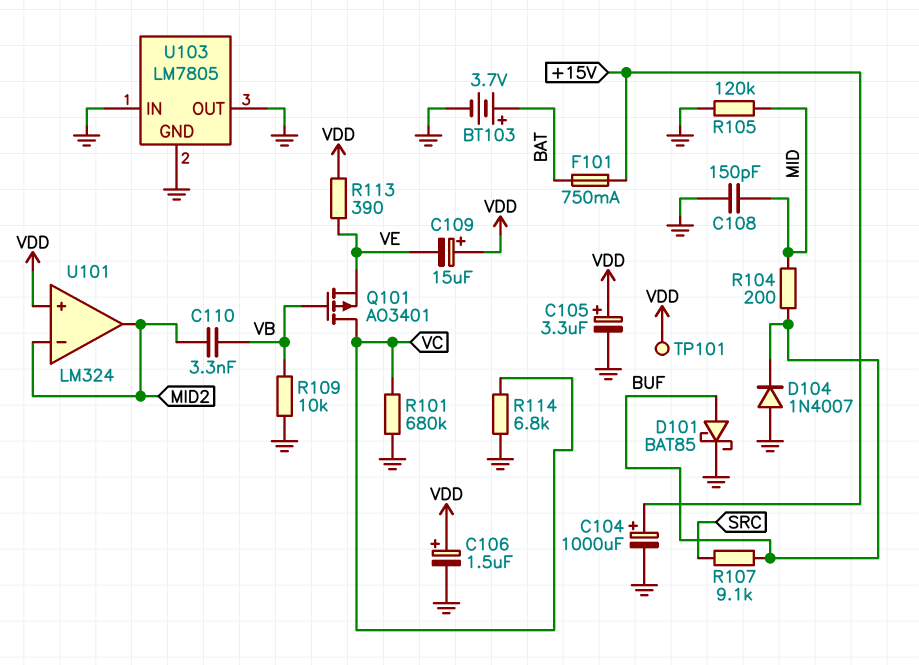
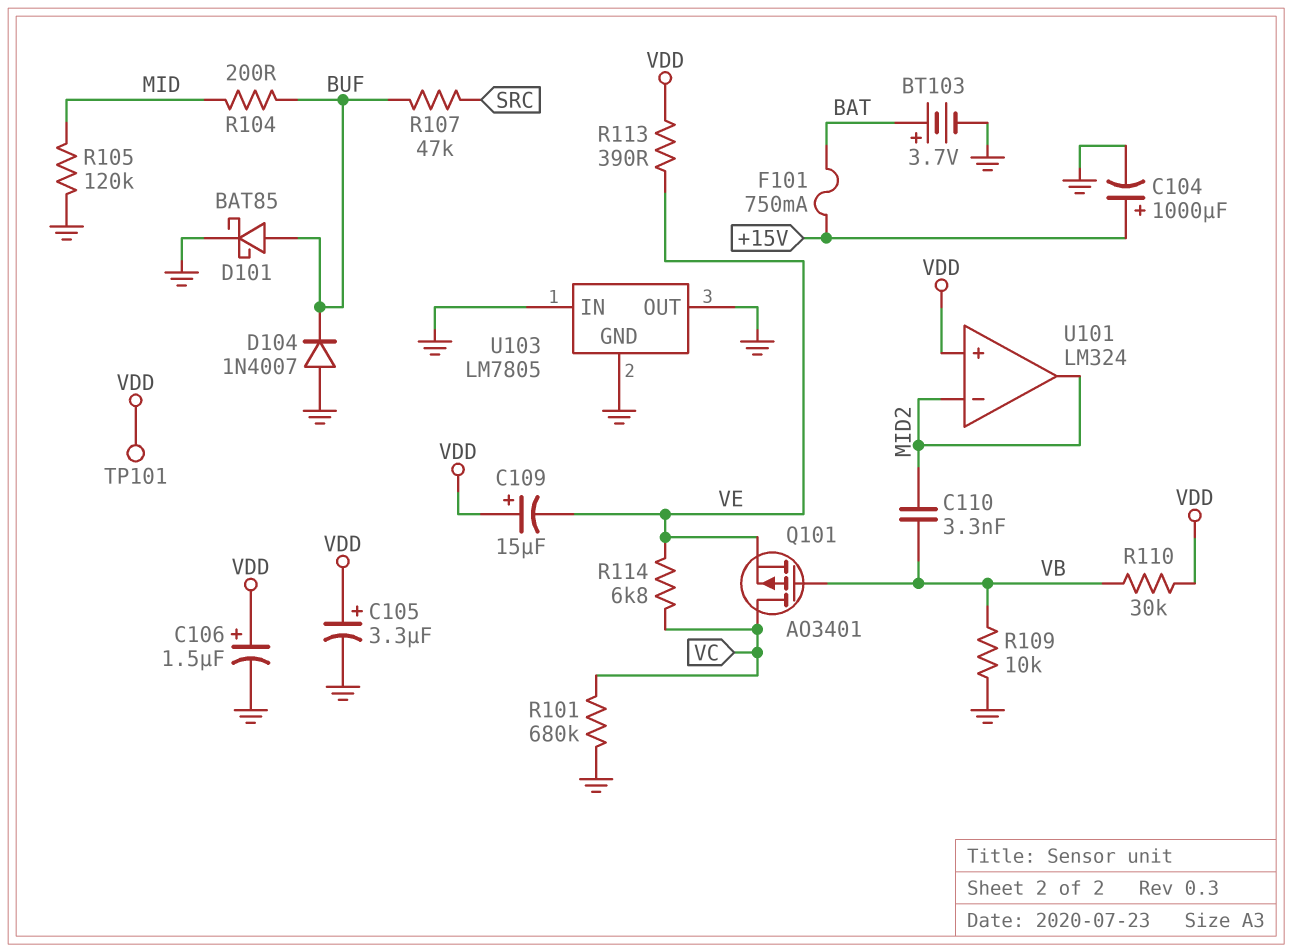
C108: 150pF (GND, MID) -> none
R107: 9.1k (BUF, SRC) -> 47k (BUF, SRC)
R110: none -> 30k (VB, VDD)
R114: 6.8k (GND, VC) -> 6.8k (VC, VE)

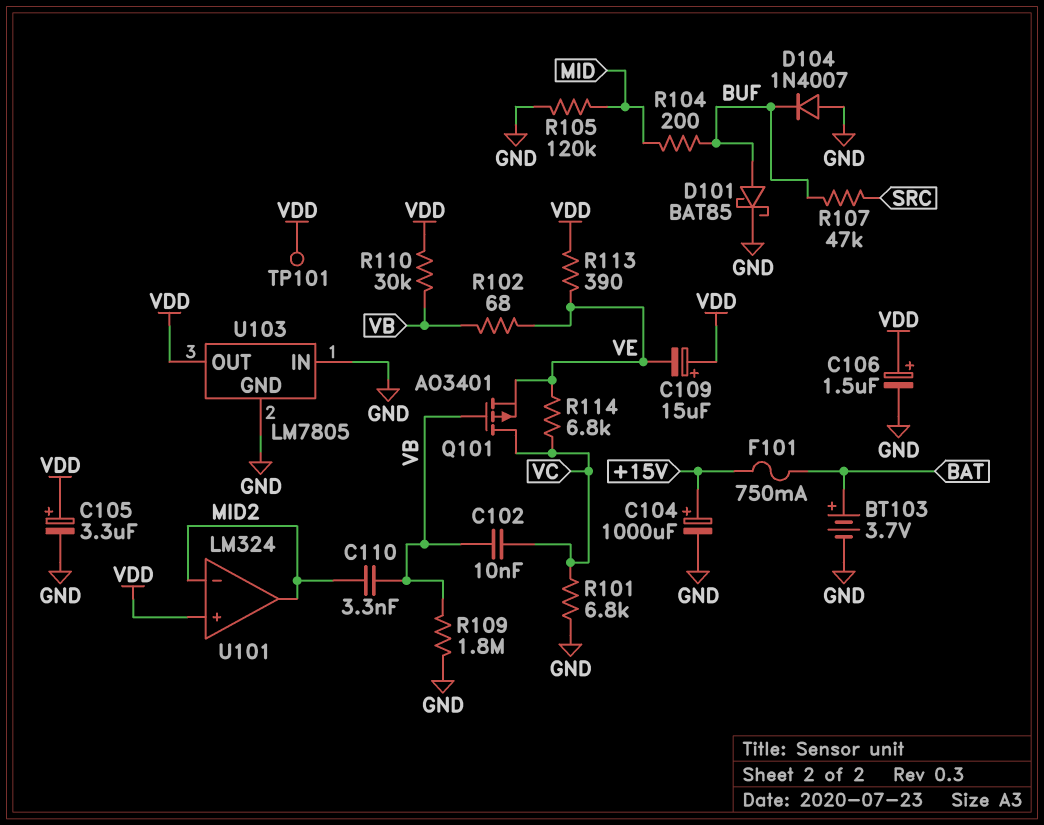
C102: none -> 10nF (VB, VC)
R101: 680k (GND, VC) -> 6.8k (GND, VC)
R102: none -> 68 (VB, VE)
R109: 10k (GND, VB) -> 1.8M (GND, VB)
U103 pin OUT: GND -> VDD

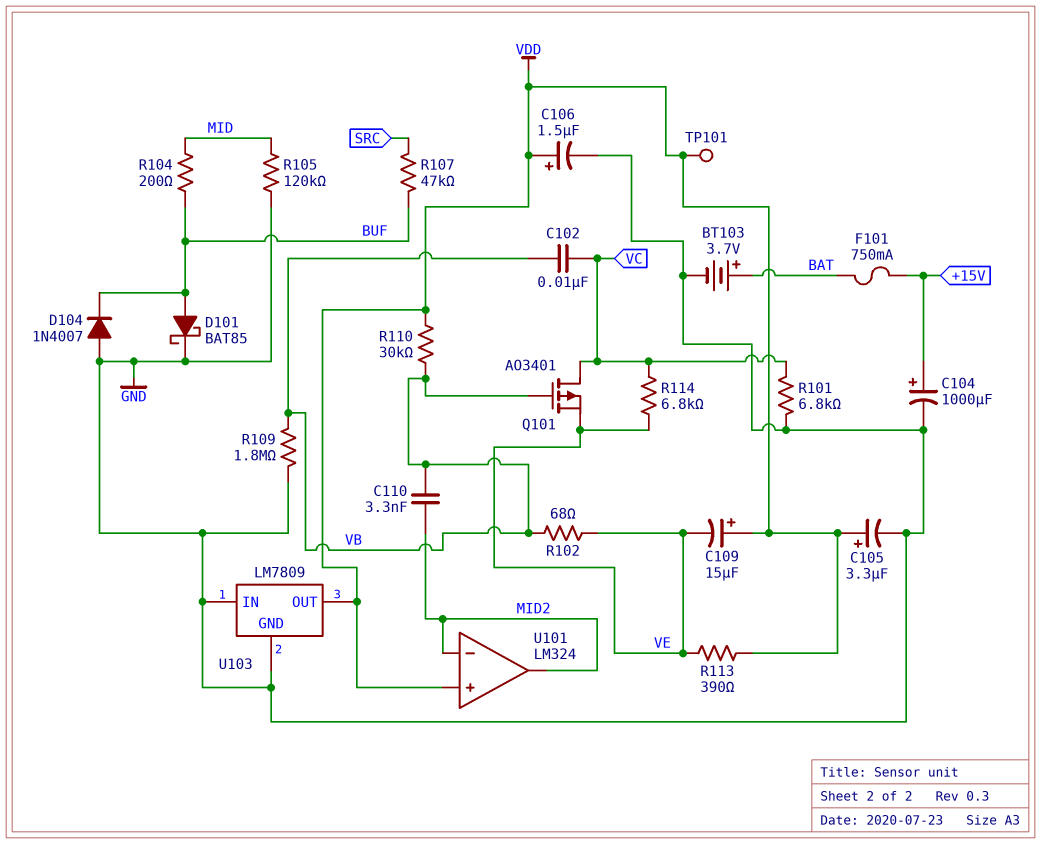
U103: LM7805 -> LM7809

